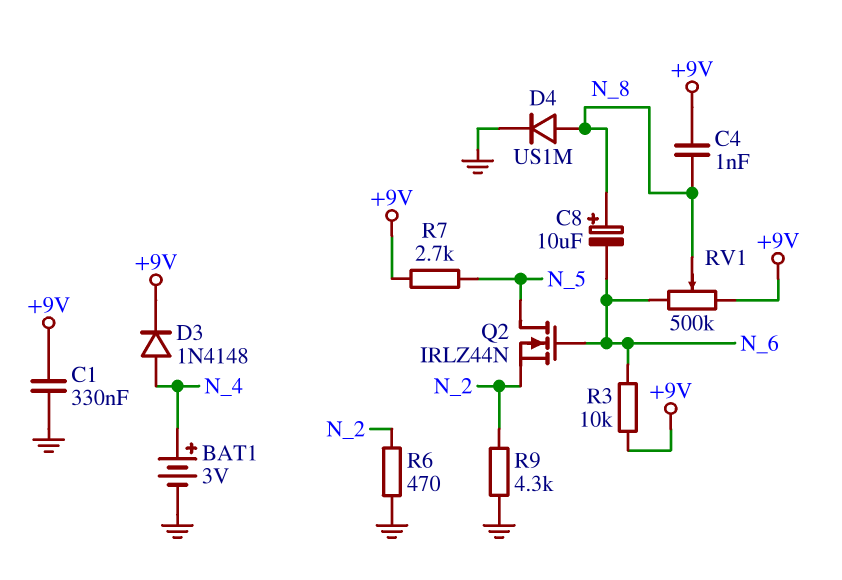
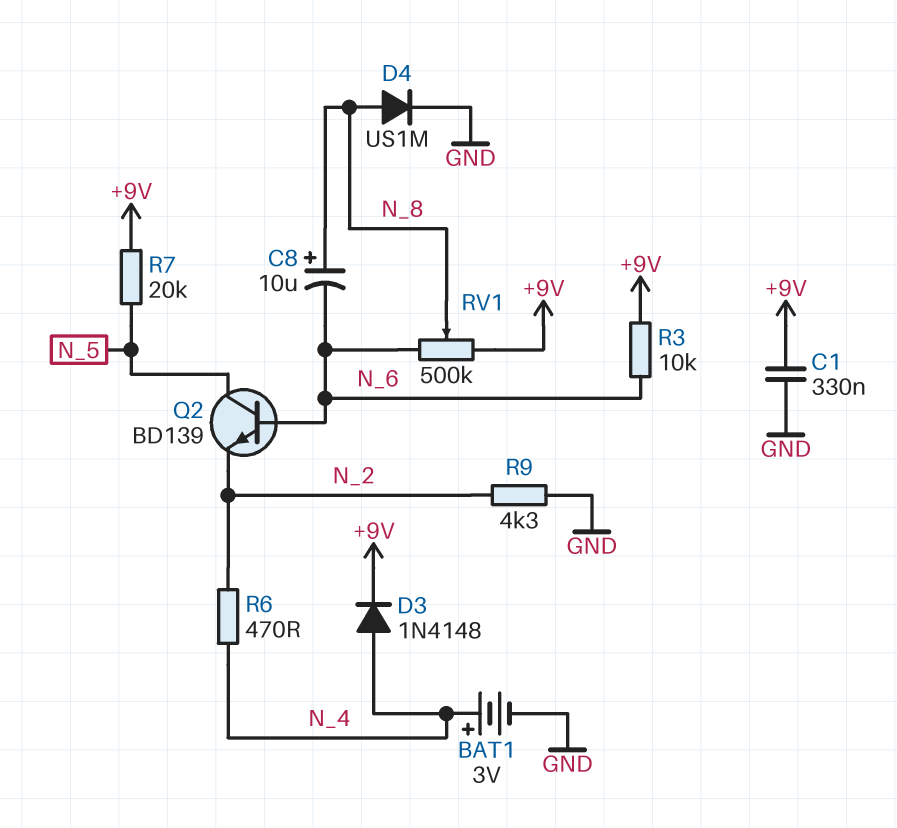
C4: 1nF (+9V, N_8) -> none
Q2: NMOS IRLZ44N (G N_6, D N_5, S N_2) -> NPN BD139 (B N_6, C N_5, E N_2)
R6: 470 (GND, N_2) -> 470 (N_2, N_4)
R7: 2.7k (+9V, N_5) -> 20k (+9V, N_5)

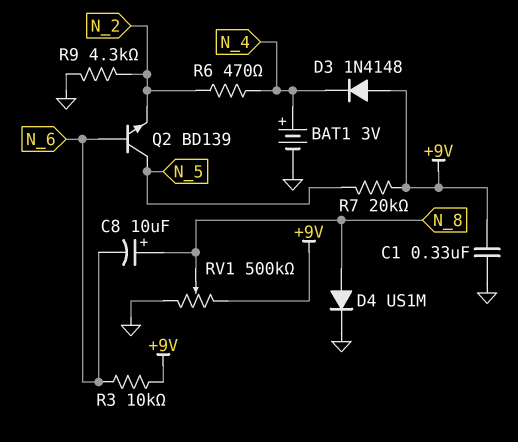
D3: diode 1N4148 (A N_4, K +9V) -> diode 1N4148 (A +9V, K N_4)
RV1: 500k (+9V, N_6, wiper N_8) -> 500k (+9V, GND, wiper N_8)

